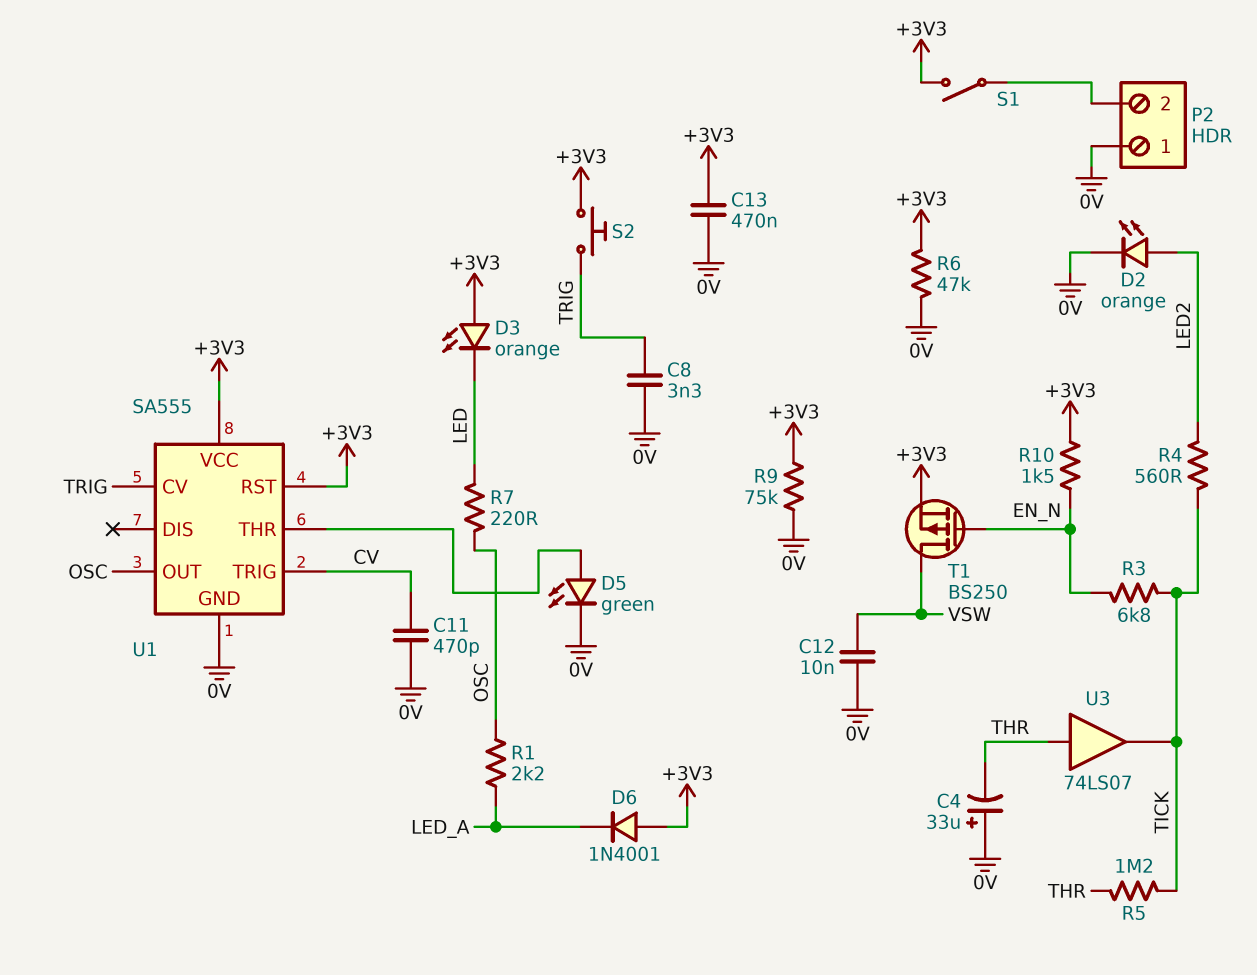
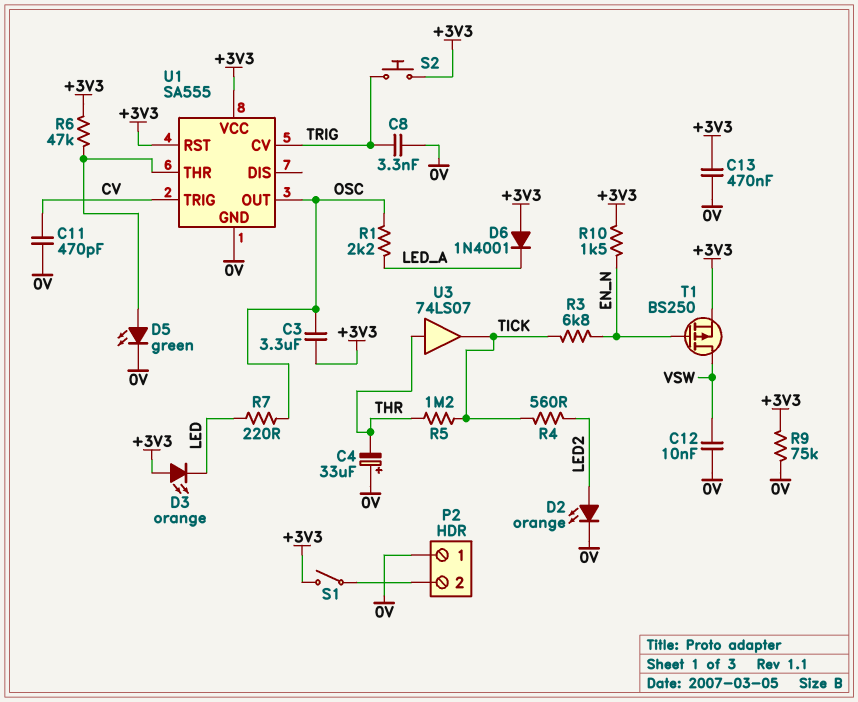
C3: none -> 3.3uF (+3V3, OSC)
R6: 47k (+3V3, 0V) -> 47k (+3V3, U1/THR)

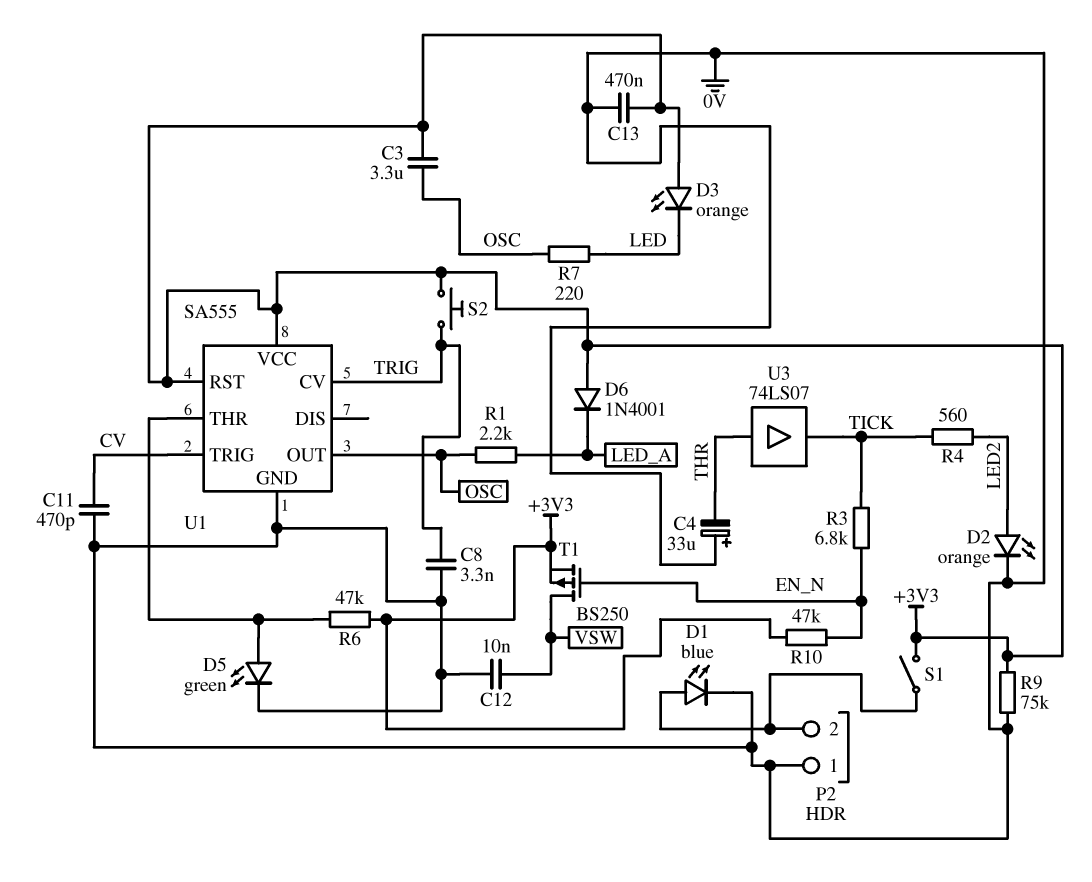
D1: none -> LED blue (A P2/2, K 0V)
R5: 1.2M (THR, TICK) -> none
R10: 1.5k (+3V3, EN_N) -> 47k (+3V3, EN_N)

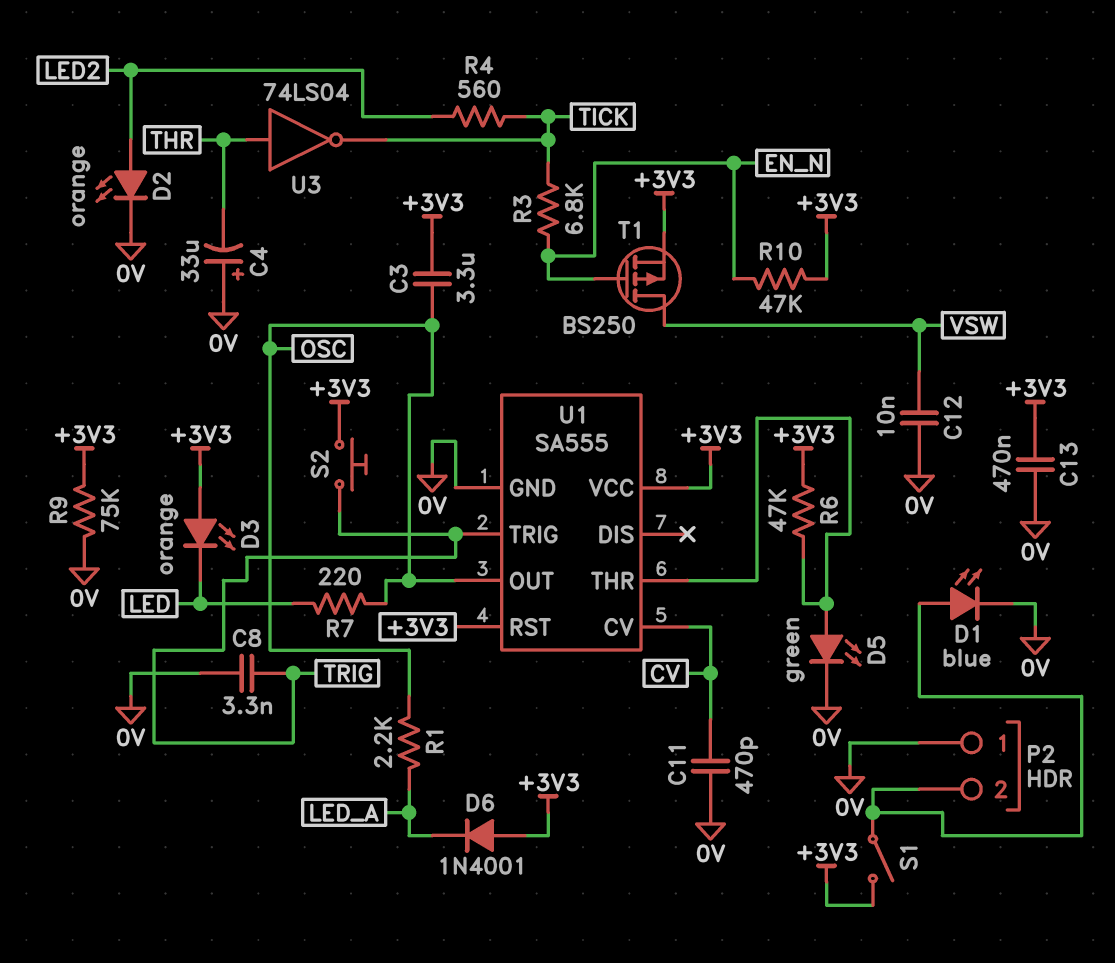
U1 pin CV: TRIG -> CV
U1 pin TRIG: CV -> TRIG
U3: buffer 74LS07 (in THR, out TICK) -> NOT 74LS04 (in THR, out TICK)

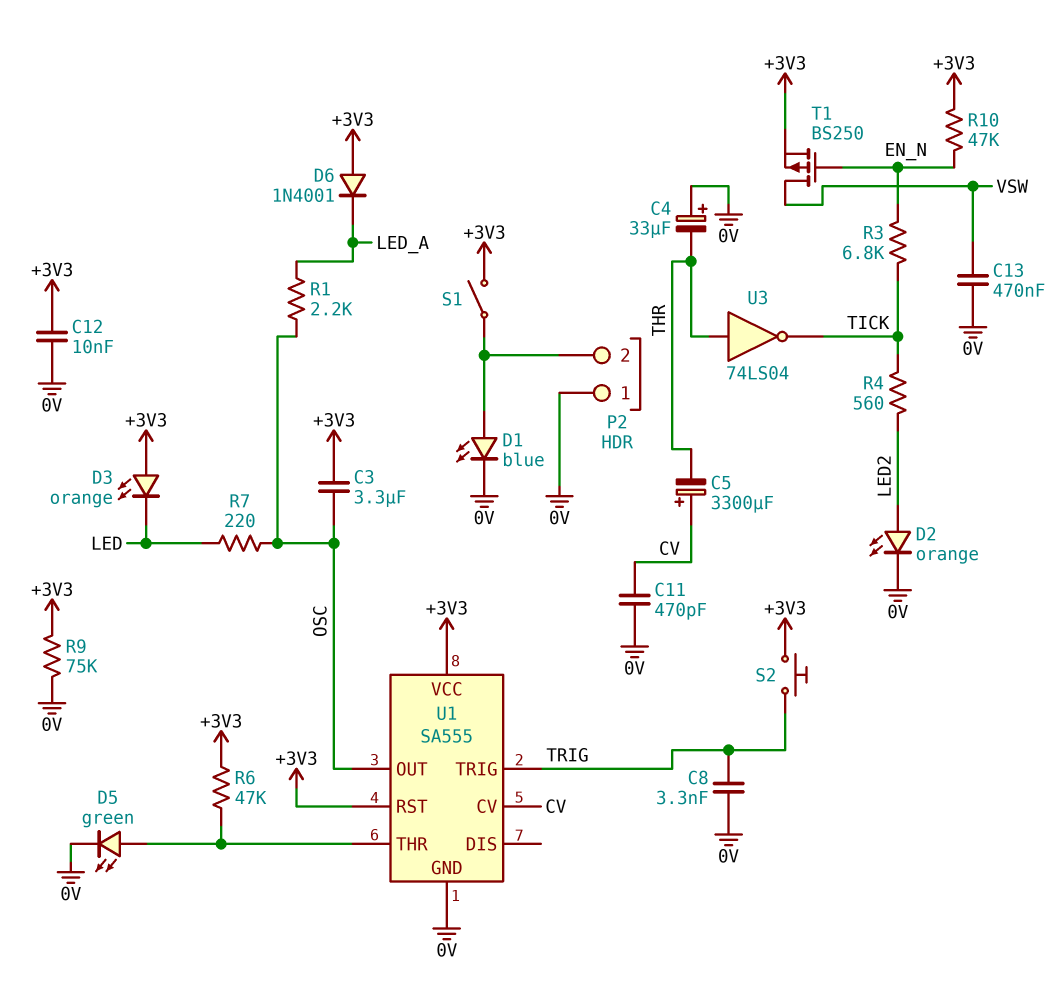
C5: none -> 3300uF (plus CV, minus THR)
C12: 10nF (0V, VSW) -> 10nF (+3V3, 0V)
C13: 470nF (+3V3, 0V) -> 470nF (0V, VSW)

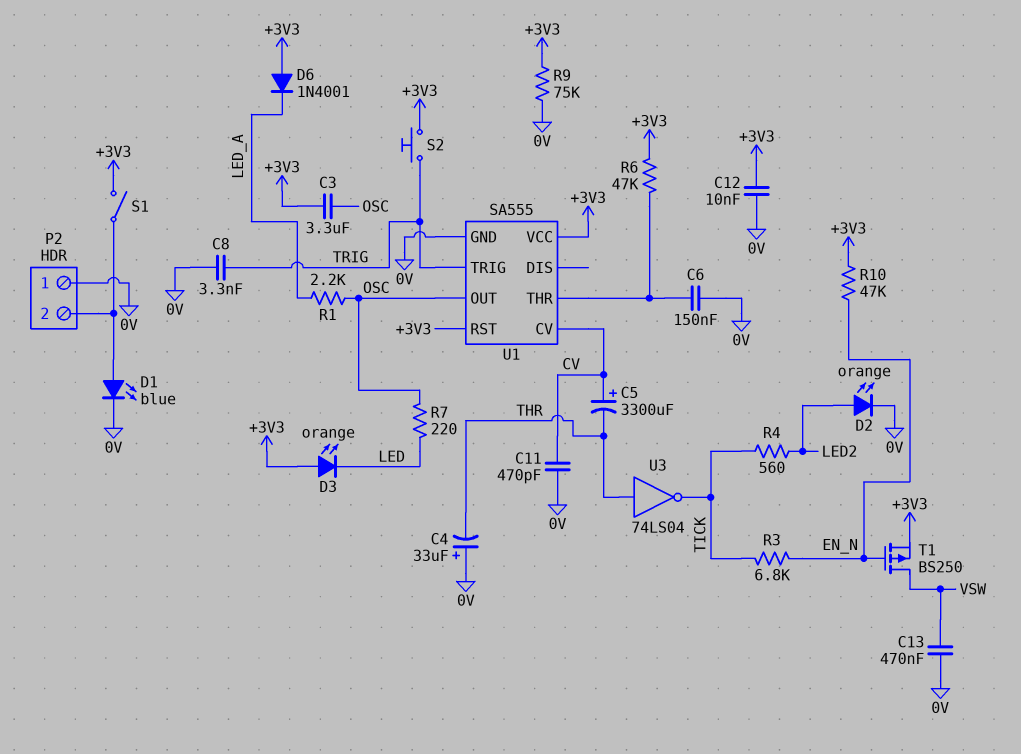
C6: none -> 150nF (0V, U1/THR)
D5: LED green (A U1/THR, K 0V) -> none

